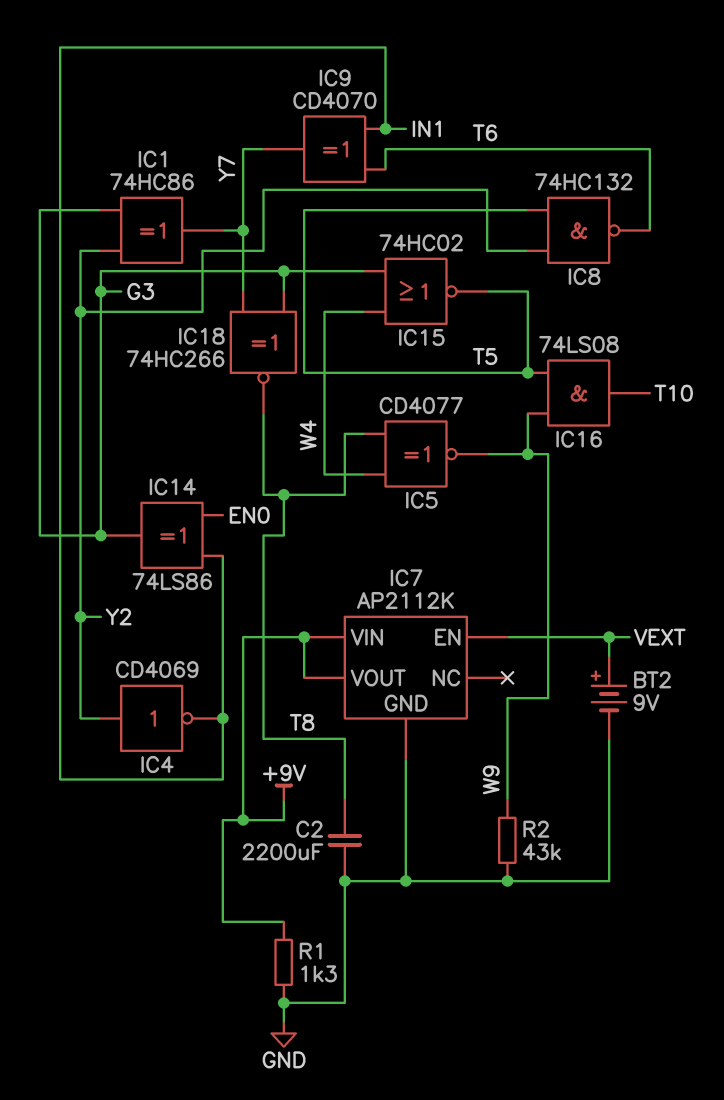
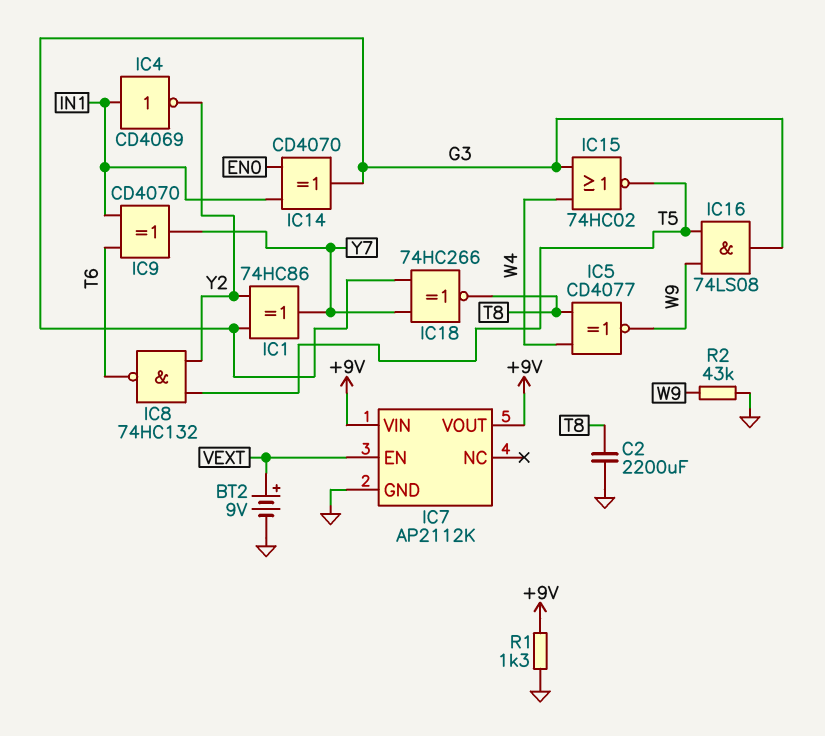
IC4: NOT CD4069 (in Y2, out IN1) -> NOT CD4069 (in IN1, out Y2)
IC14: XOR 74LS86 (in EN0, in IN1, out G3) -> XOR CD4070 (in EN0, in IN1, out G3)
IC16: AND 74LS08 (in T5, in W9, out T10) -> AND 74LS08 (in T5, in W9, out G3)

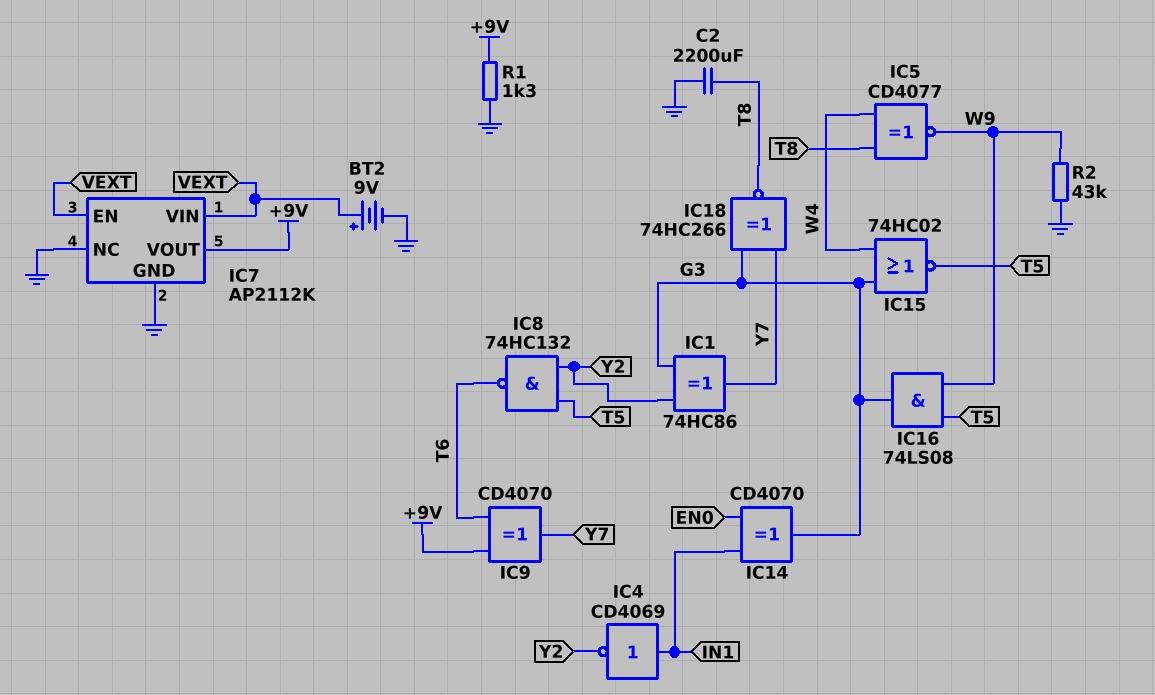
IC7 pin NC: none -> GND
IC7 pin VIN: +9V -> VEXT
IC9: XOR CD4070 (in IN1, in T6, out Y7) -> XOR CD4070 (in +9V, in T6, out Y7)

